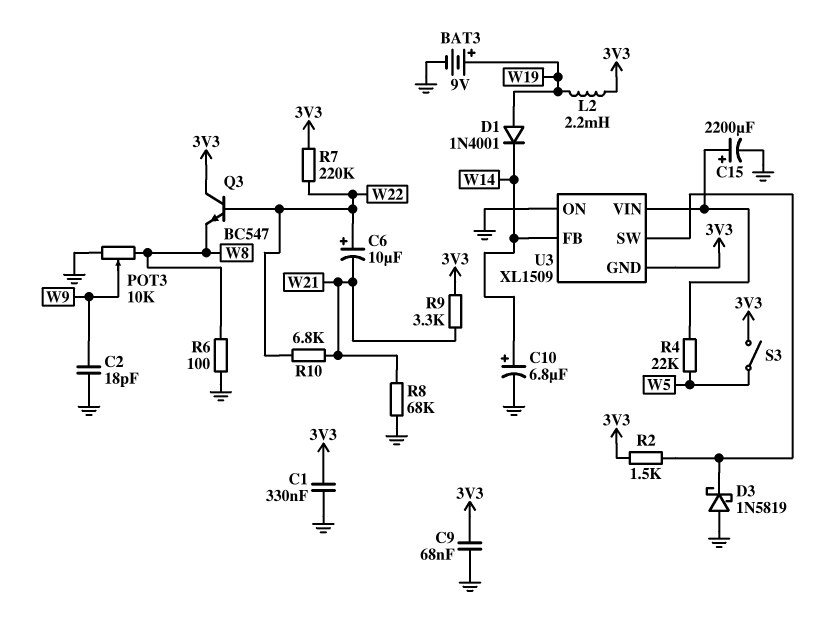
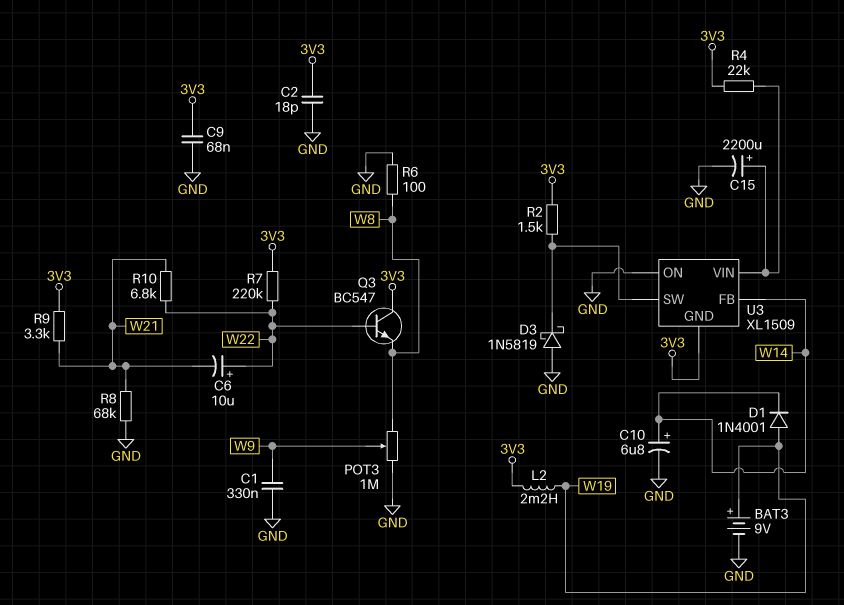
C1: 330nF (3V3, GND) -> 330nF (GND, W9)
C2: 18pF (GND, W9) -> 18pF (3V3, GND)
POT3: 10k (GND, W8, wiper W9) -> 1M (GND, W8, wiper W9)
R4: 22k (U3/VIN, W5) -> 22k (3V3, U3/VIN)
S3: switch (3V3, W5) -> none

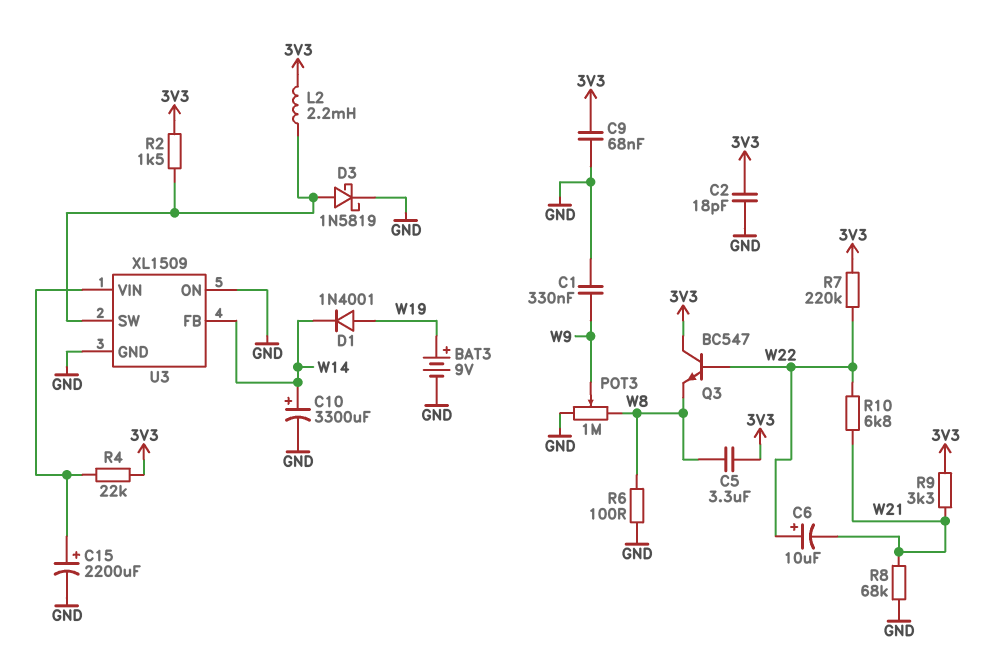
C5: none -> 3.3uF (3V3, W8)
C10: 6.8uF (plus W14, minus GND) -> 3300uF (plus W14, minus GND)
D3: schottky 1N5819 (A GND, K U3/SW) -> schottky 1N5819 (A U3/SW, K GND)
L2: 2.2mH (3V3, W19) -> 2.2mH (3V3, U3/SW)
U3 pin GND: 3V3 -> GND

